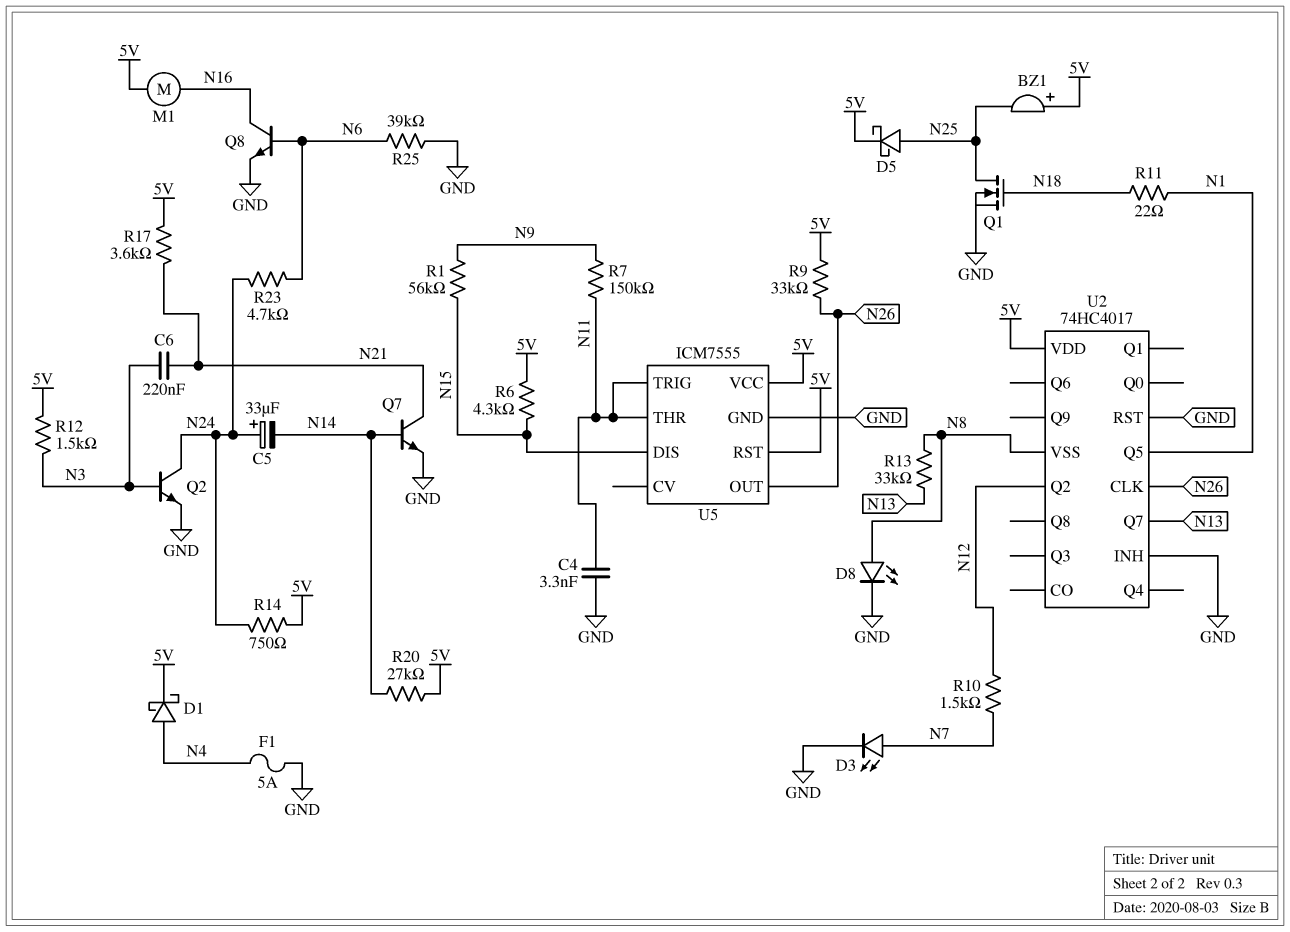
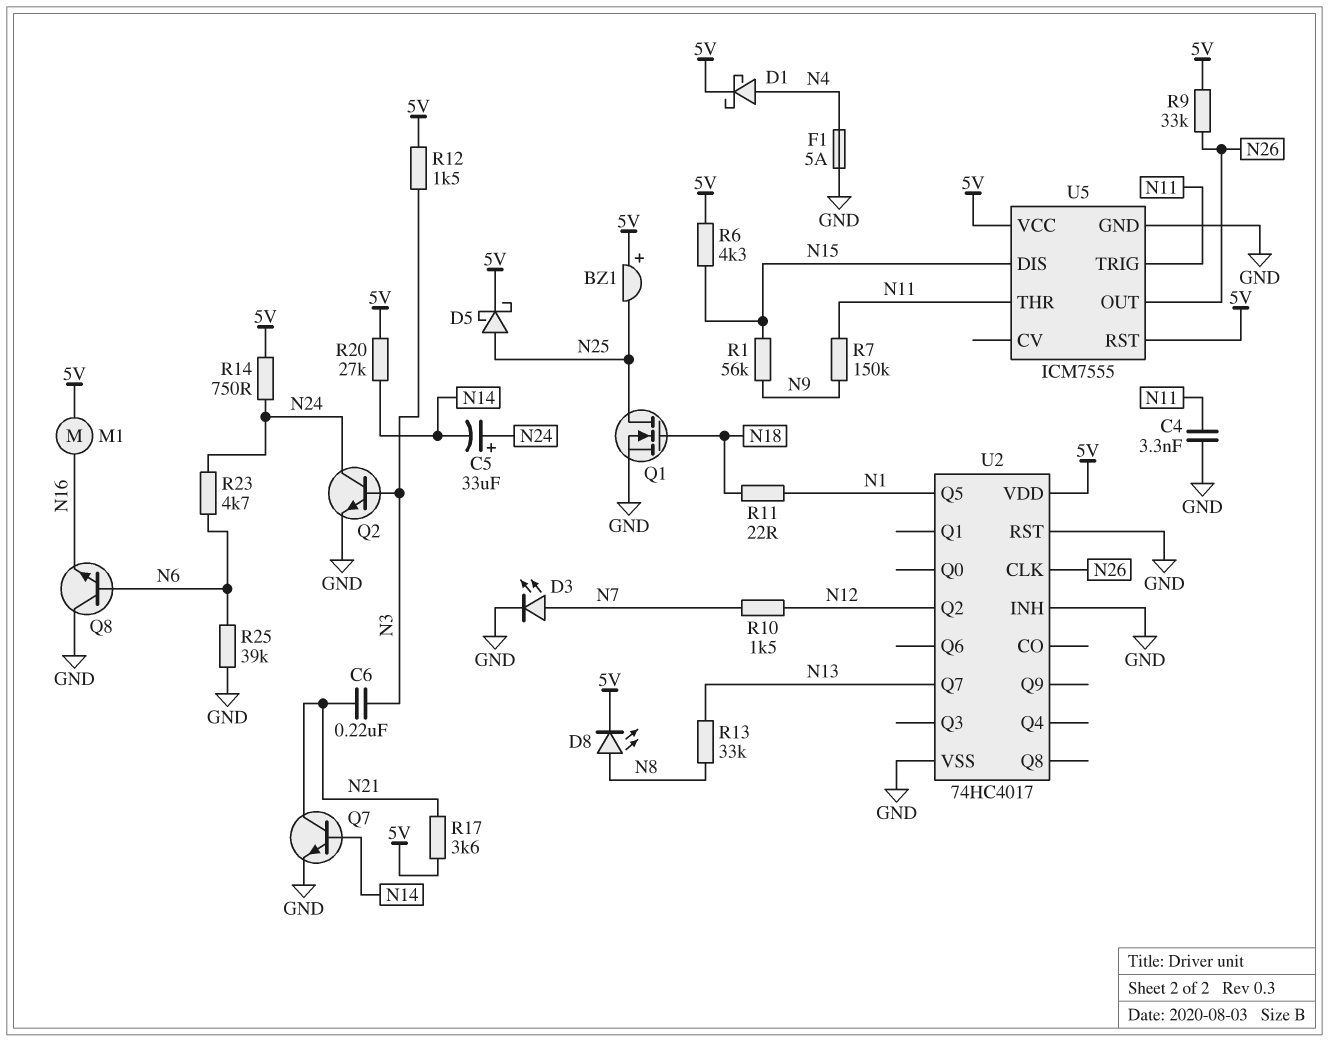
D8: LED (A N8, K GND) -> LED (A N8, K 5V)
Q8: NPN (B N6, C N16, E GND) -> NPN (B N6, C GND, E N16)
U2 pin VSS: N8 -> GND

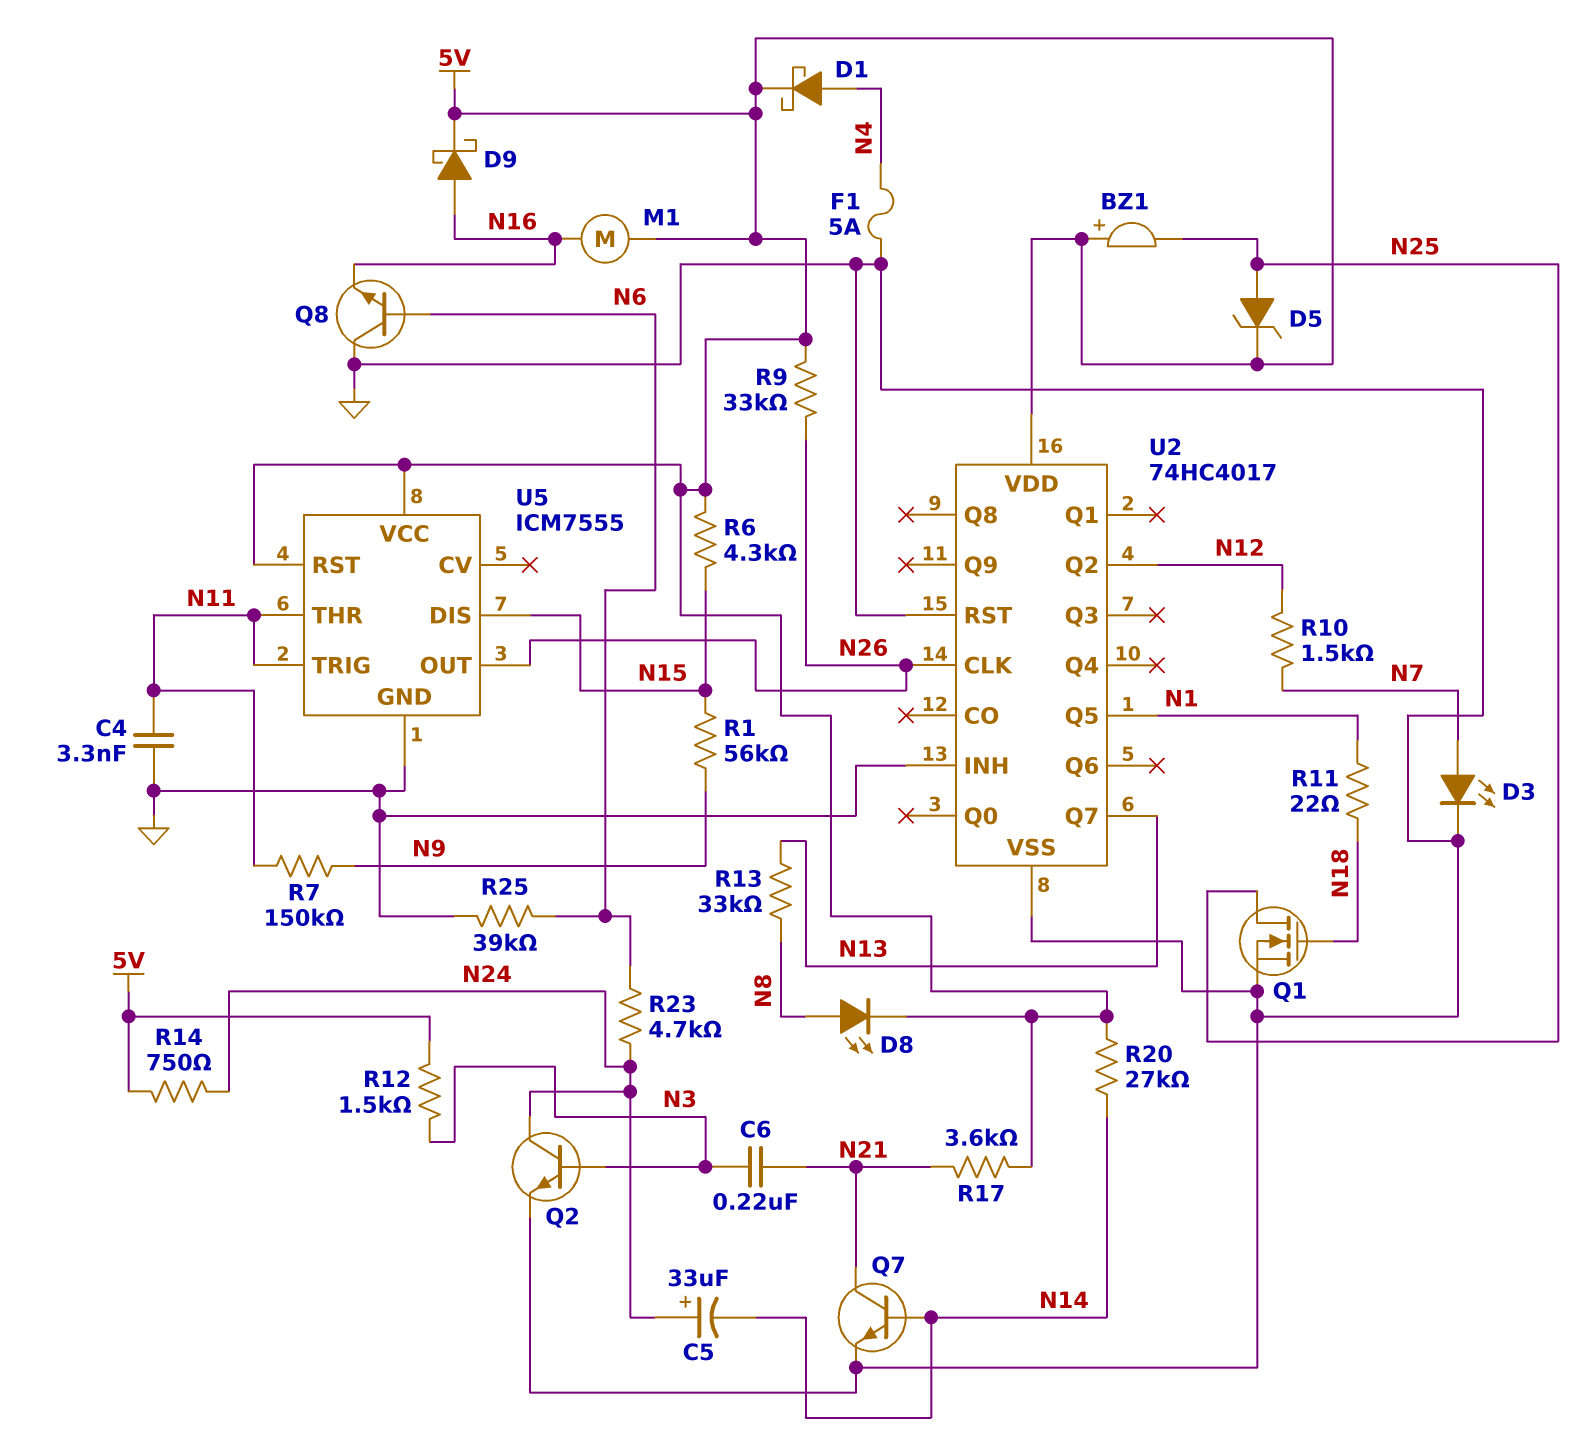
D5: schottky (A N25, K 5V) -> zener (A N25, K 5V)
D9: none -> schottky (A N16, K 5V)

